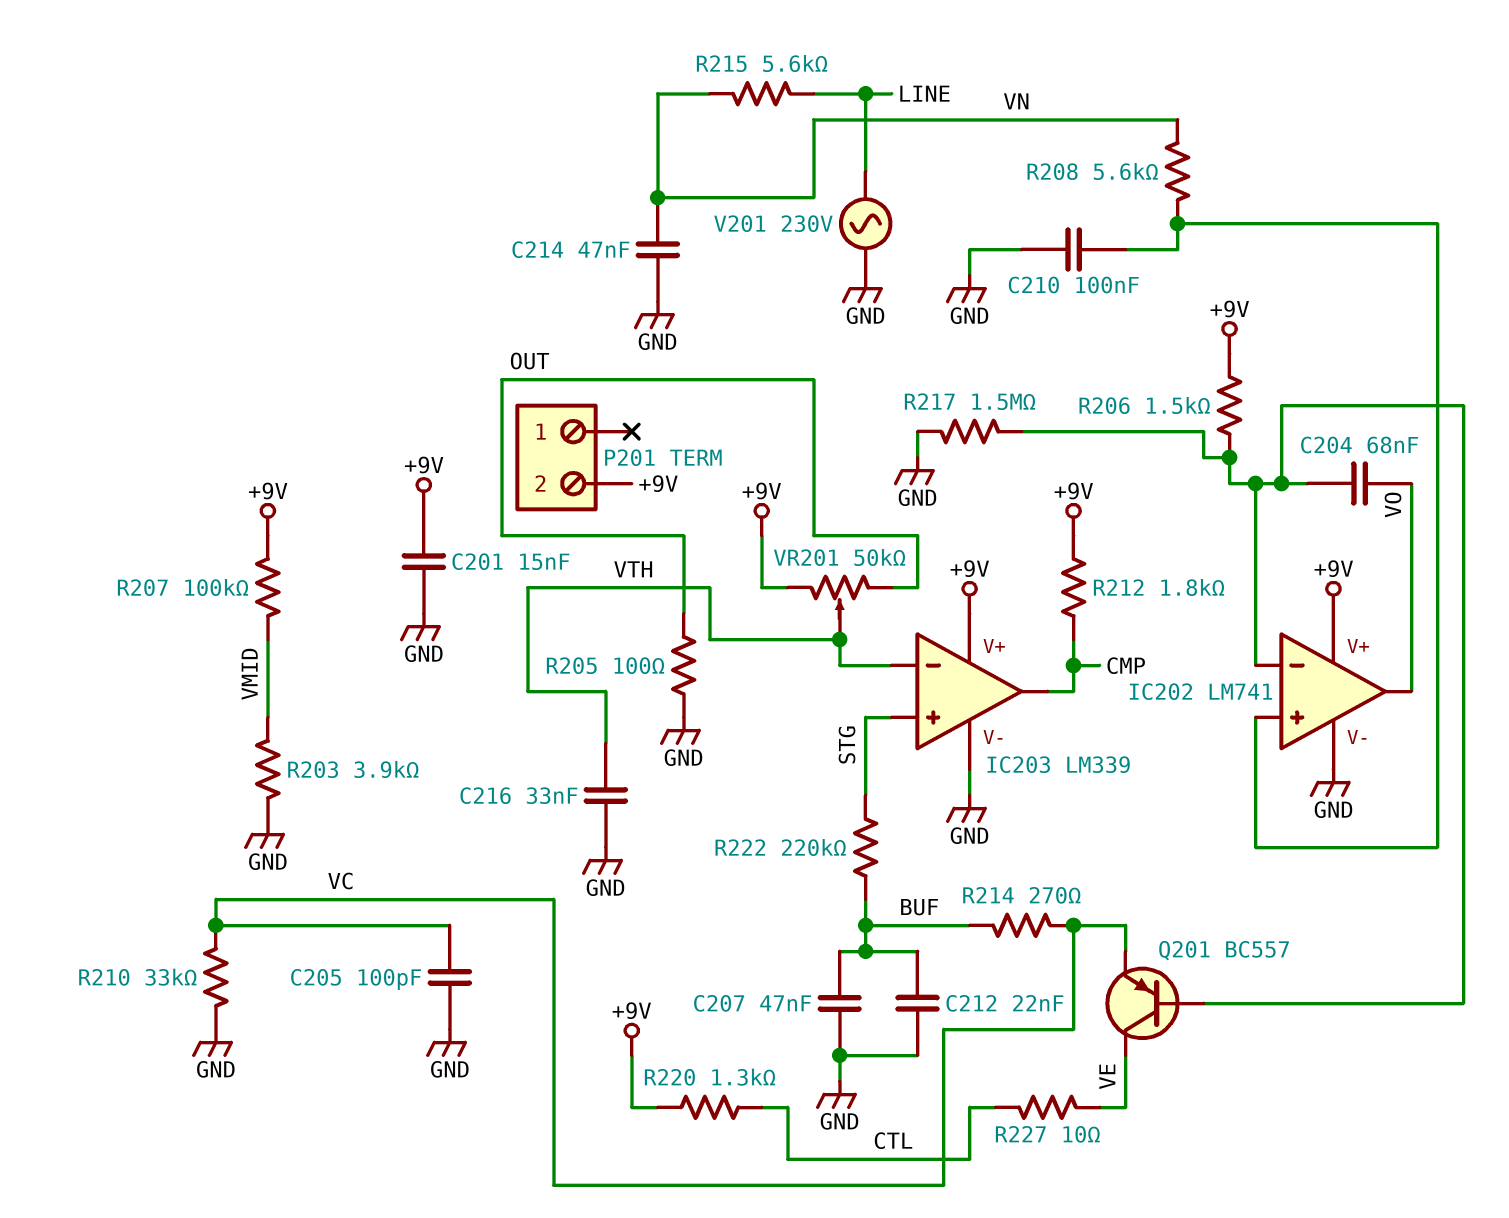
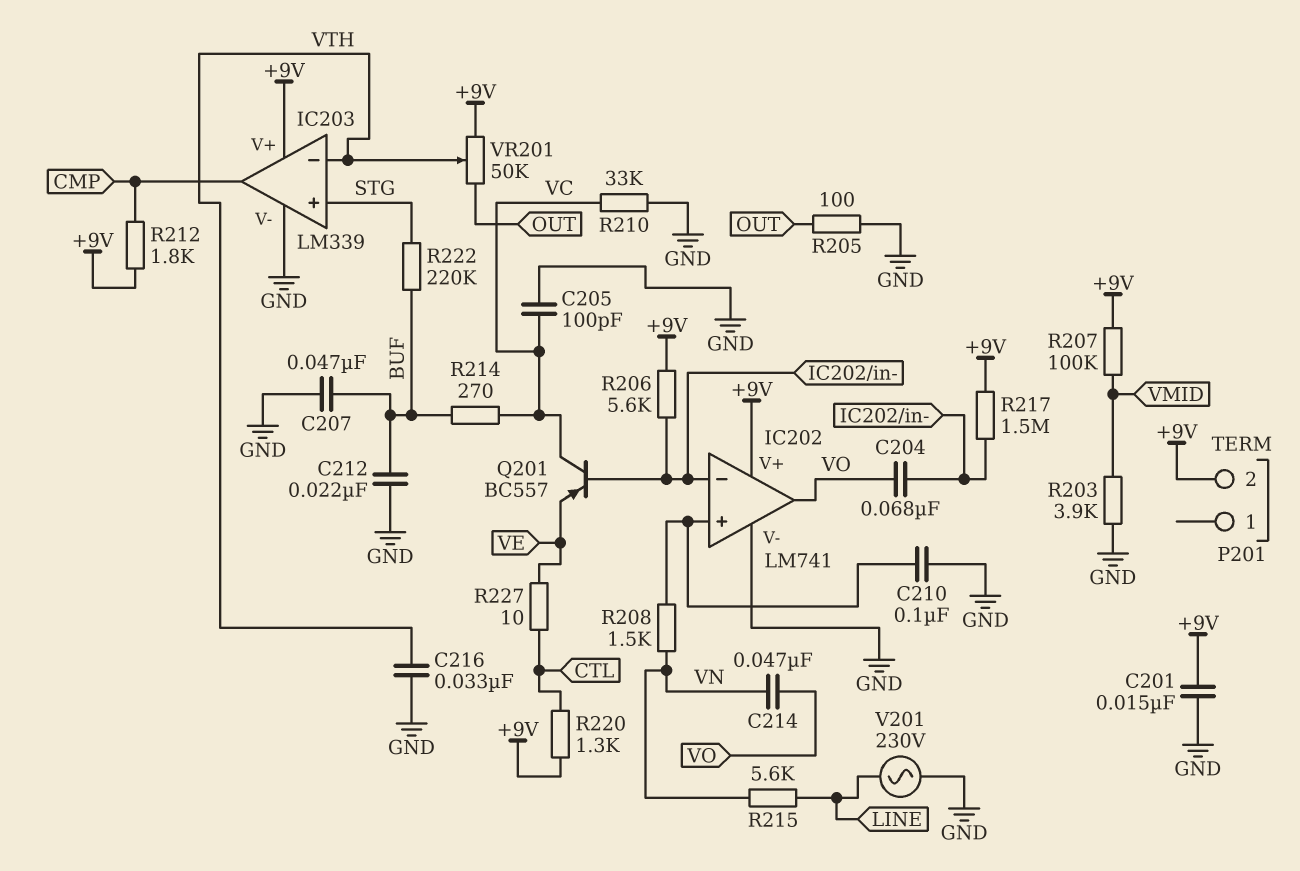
C214: 47nF (GND, VN) -> 47nF (VN, VO)
Q201: PNP BC557 (B IC202/in-, C VE, E VC) -> PNP BC557 (B IC202/in-, C VC, E VE)
R206: 1.5k (+9V, IC202/in-) -> 5.6k (+9V, IC202/in-)
R208: 5.6k (IC202/in+, VN) -> 1.5k (IC202/in+, VN)
R217: 1.5M (GND, IC202/in-) -> 1.5M (+9V, IC202/in-)

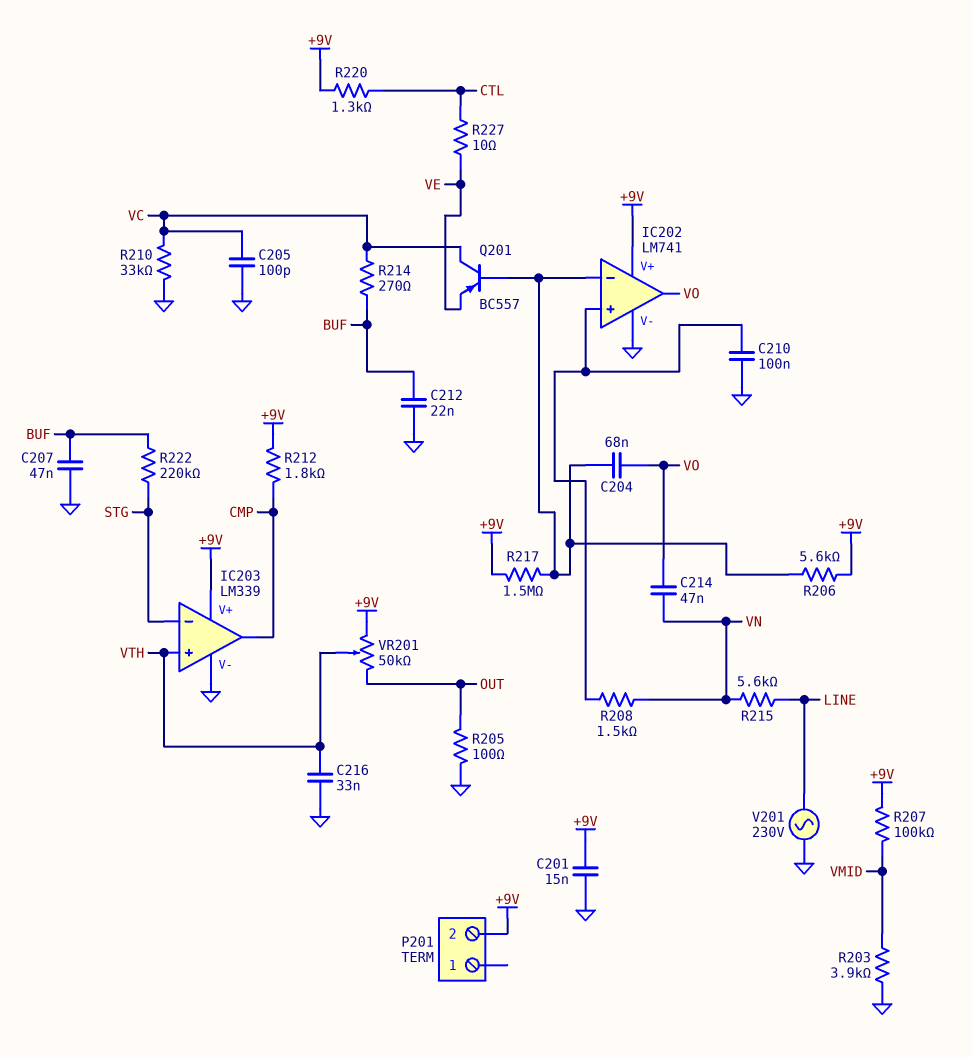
IC203 pin in+: STG -> VTH
IC203 pin in-: VTH -> STG

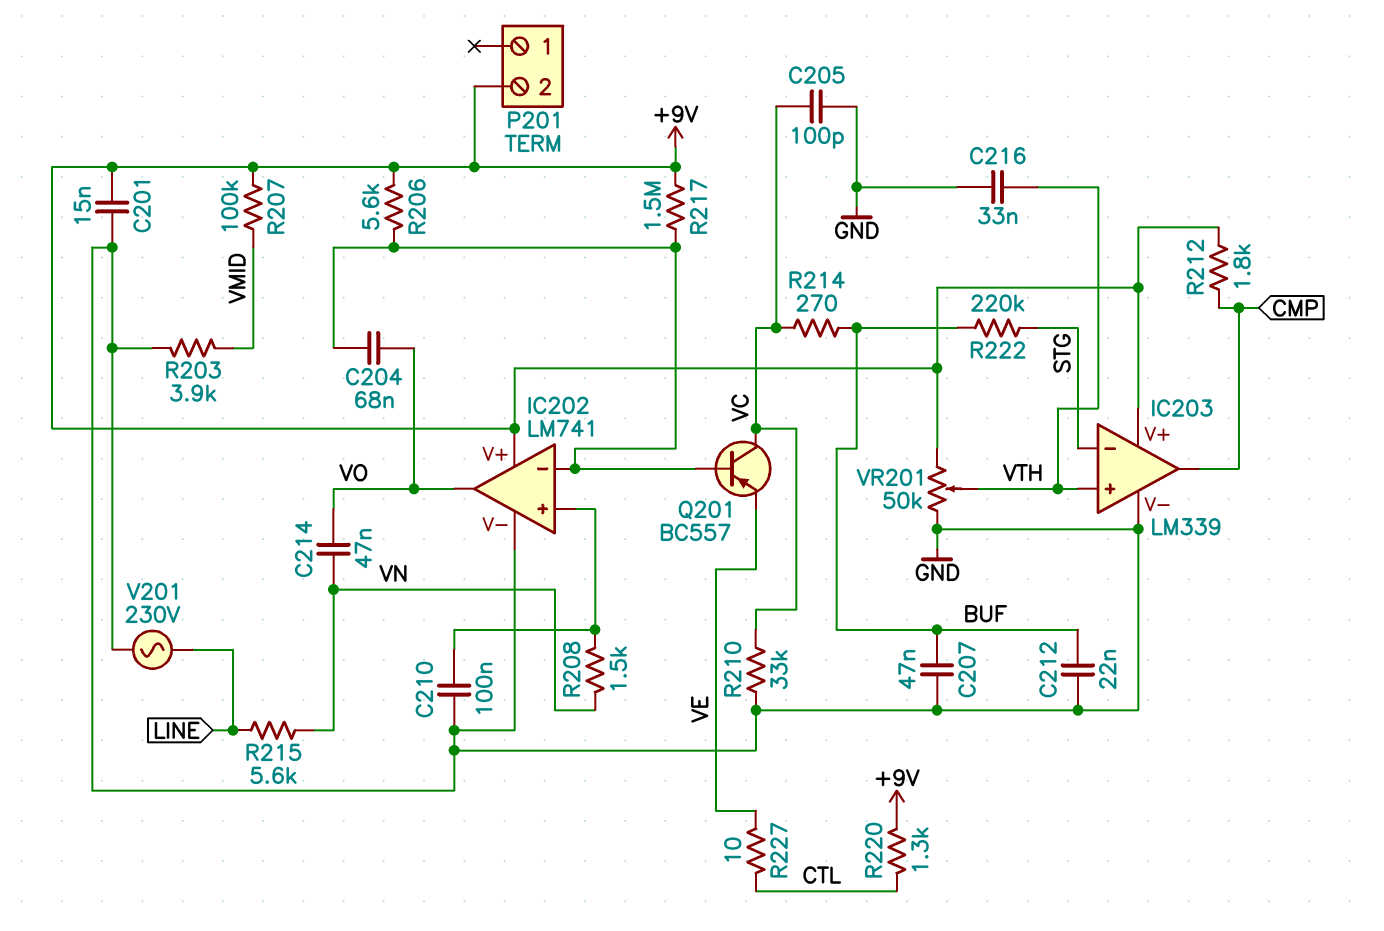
R205: 100 (GND, OUT) -> none
VR201: 50k (+9V, OUT, wiper VTH) -> 50k (+9V, GND, wiper VTH)

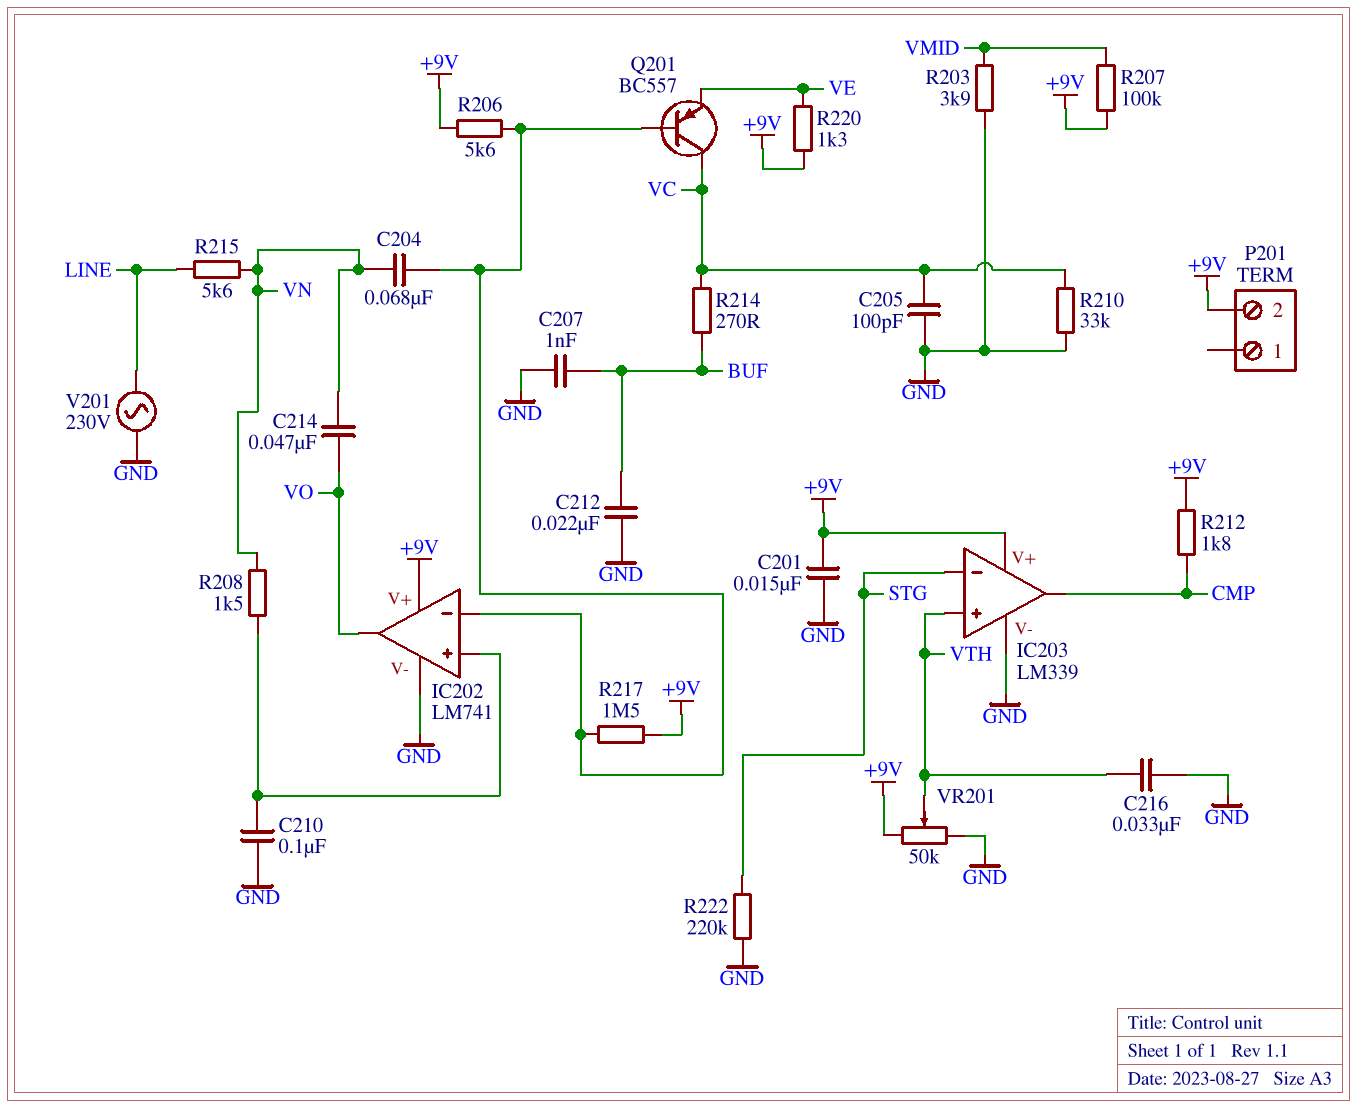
C204: 68nF (IC202/in-, VO) -> 68nF (IC202/in-, VN)
C207: 47nF (BUF, GND) -> 1nF (BUF, GND)
R220: 1.3k (+9V, CTL) -> 1.3k (+9V, VE)
R222: 220k (BUF, STG) -> 220k (GND, STG)
R227: 10 (CTL, VE) -> none

